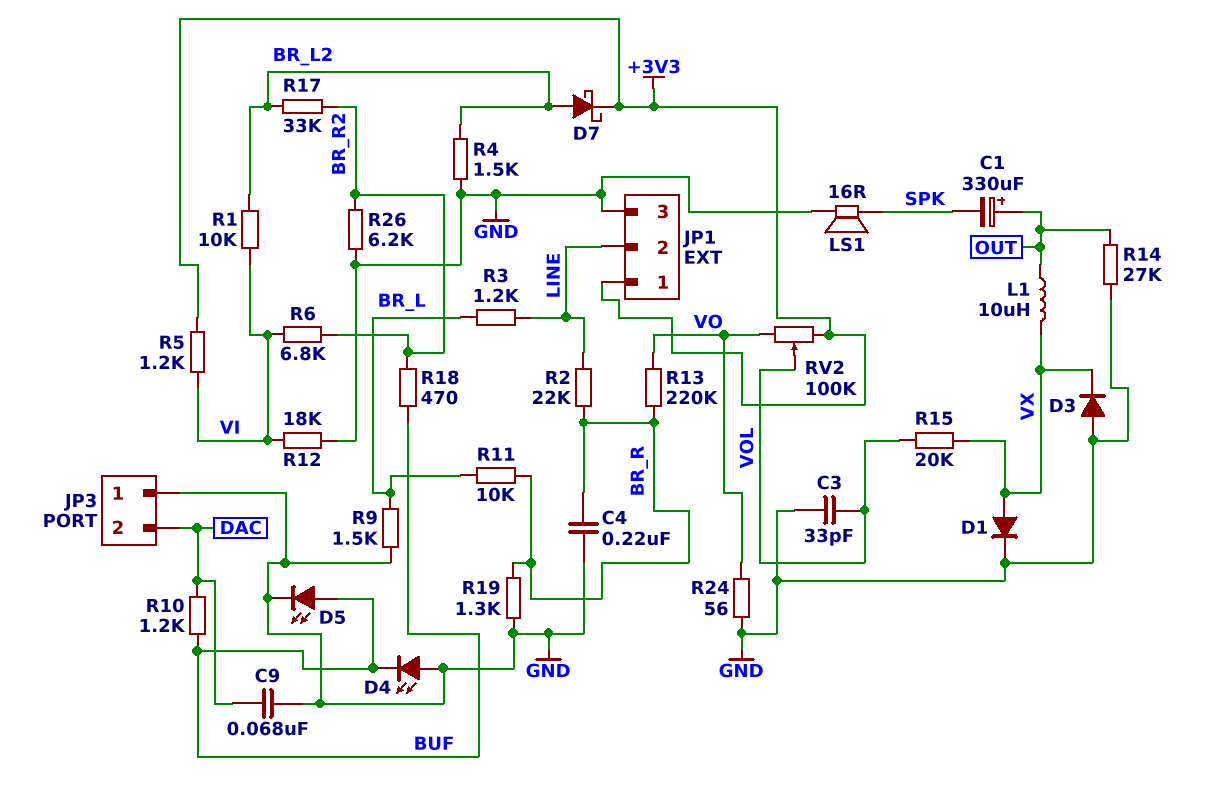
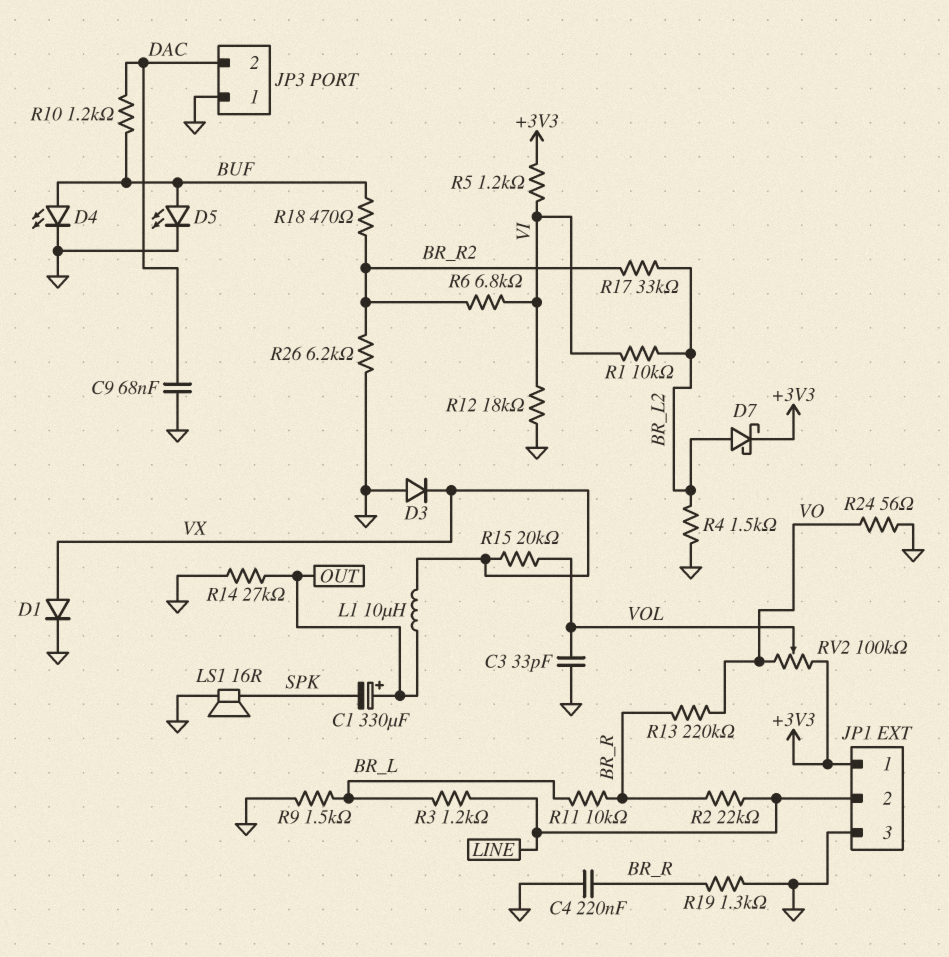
D4: LED (A GND, K BUF) -> LED (A BUF, K GND)

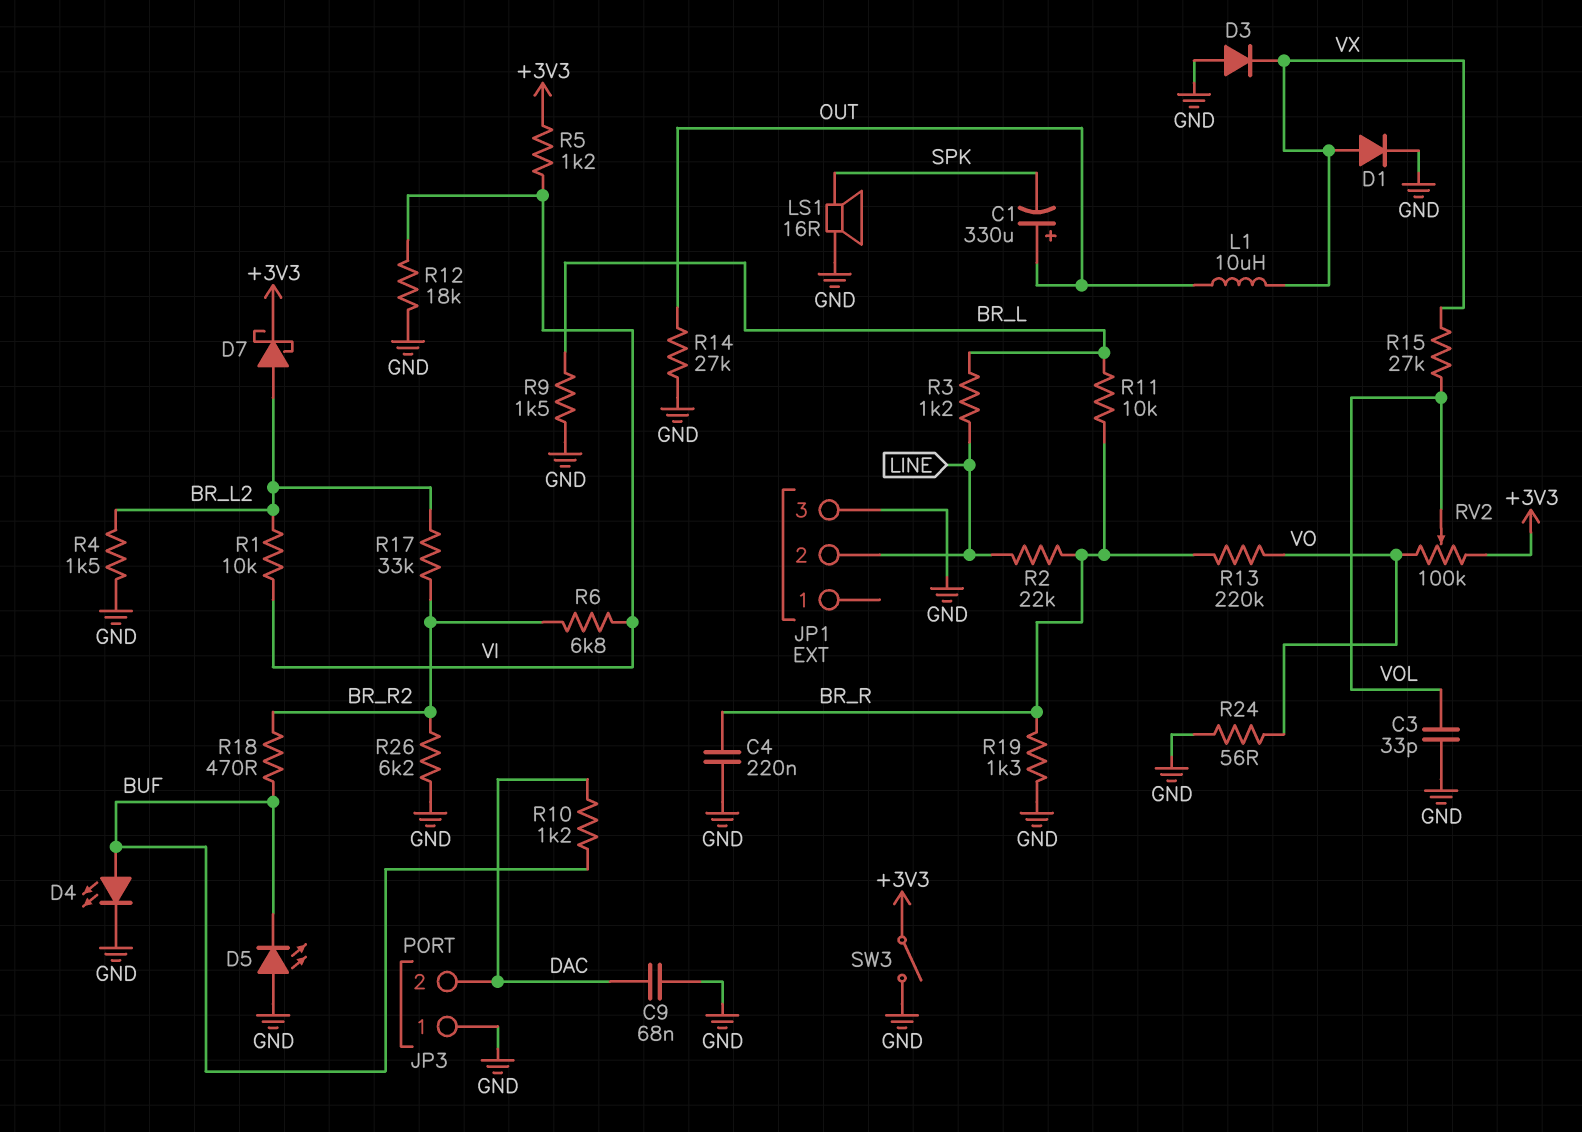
D5: LED (A BUF, K GND) -> LED (A GND, K BUF)
JP1 pin 1: +3V3 -> none
R15: 20k (VOL, VX) -> 27k (VOL, VX)
SW3: none -> switch (+3V3, GND)

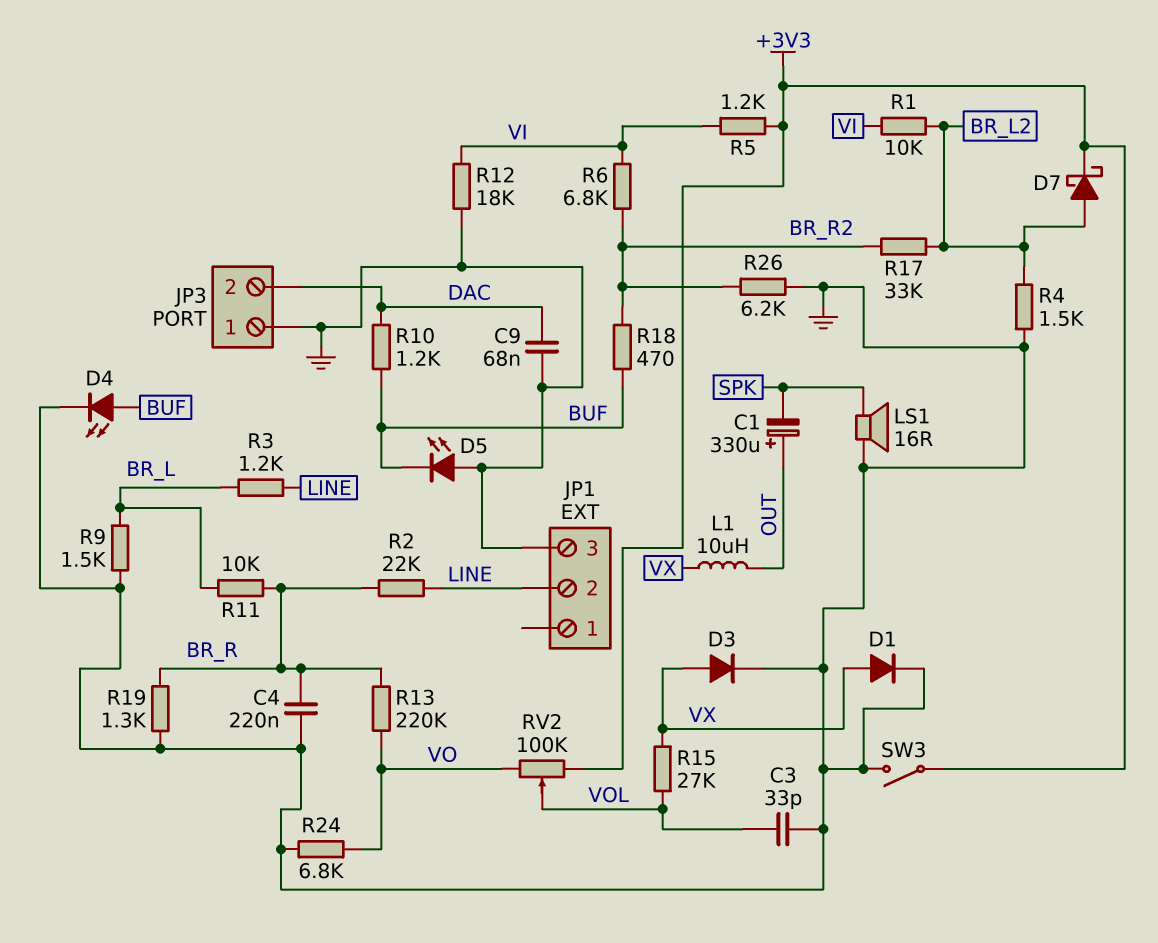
D3: diode (A GND, K VX) -> diode (A VX, K GND)
R14: 27k (GND, OUT) -> none
R24: 56 (GND, VO) -> 6.8k (GND, VO)

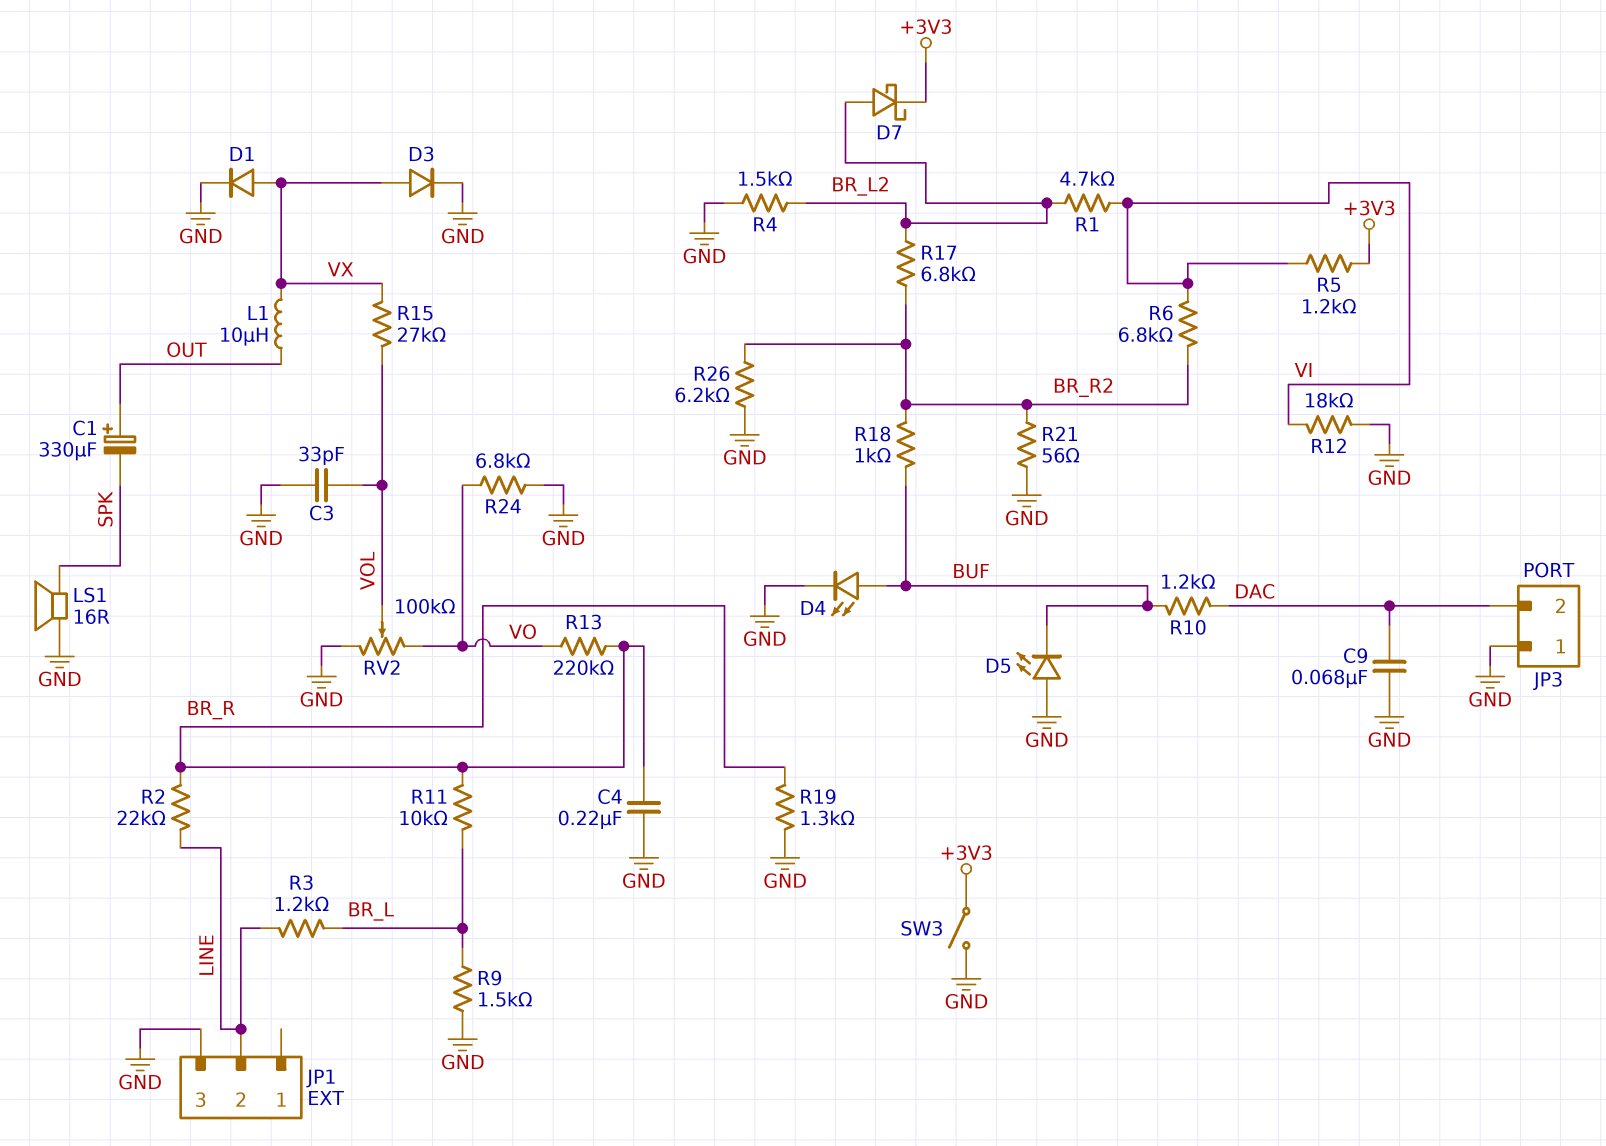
R1: 10k (BR_L2, VI) -> 4.7k (BR_L2, VI)
R17: 33k (BR_L2, BR_R2) -> 6.8k (BR_L2, BR_R2)
R18: 470 (BR_R2, BUF) -> 1k (BR_R2, BUF)
R21: none -> 56 (BR_R2, GND)
RV2: 100k (+3V3, VO, wiper VOL) -> 100k (GND, VO, wiper VOL)

